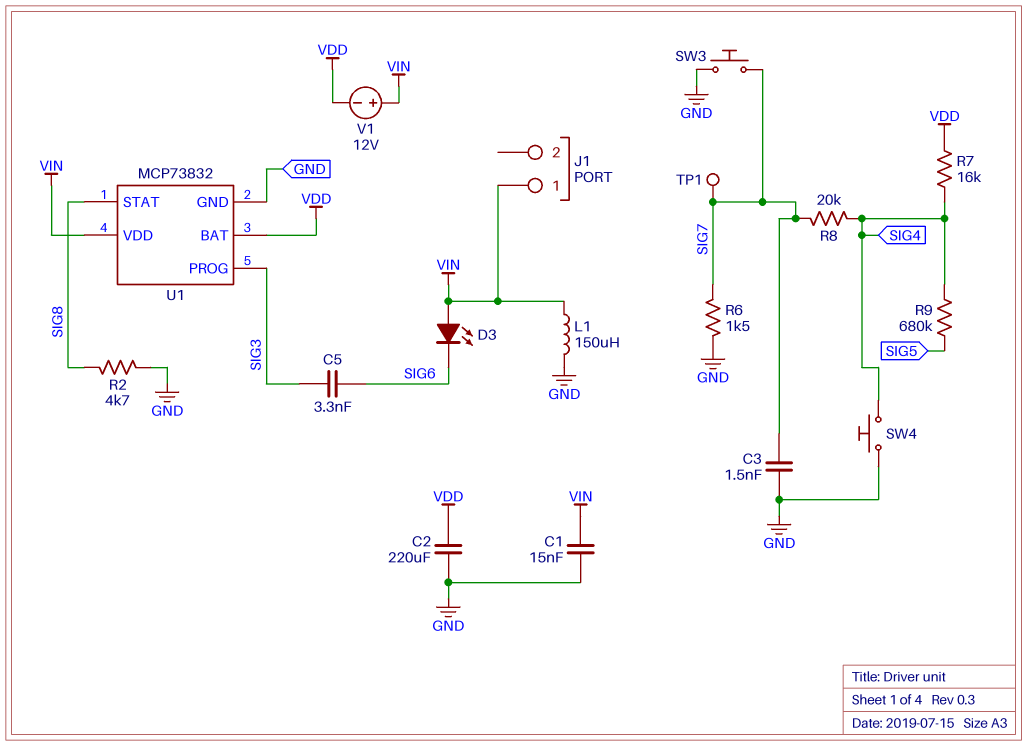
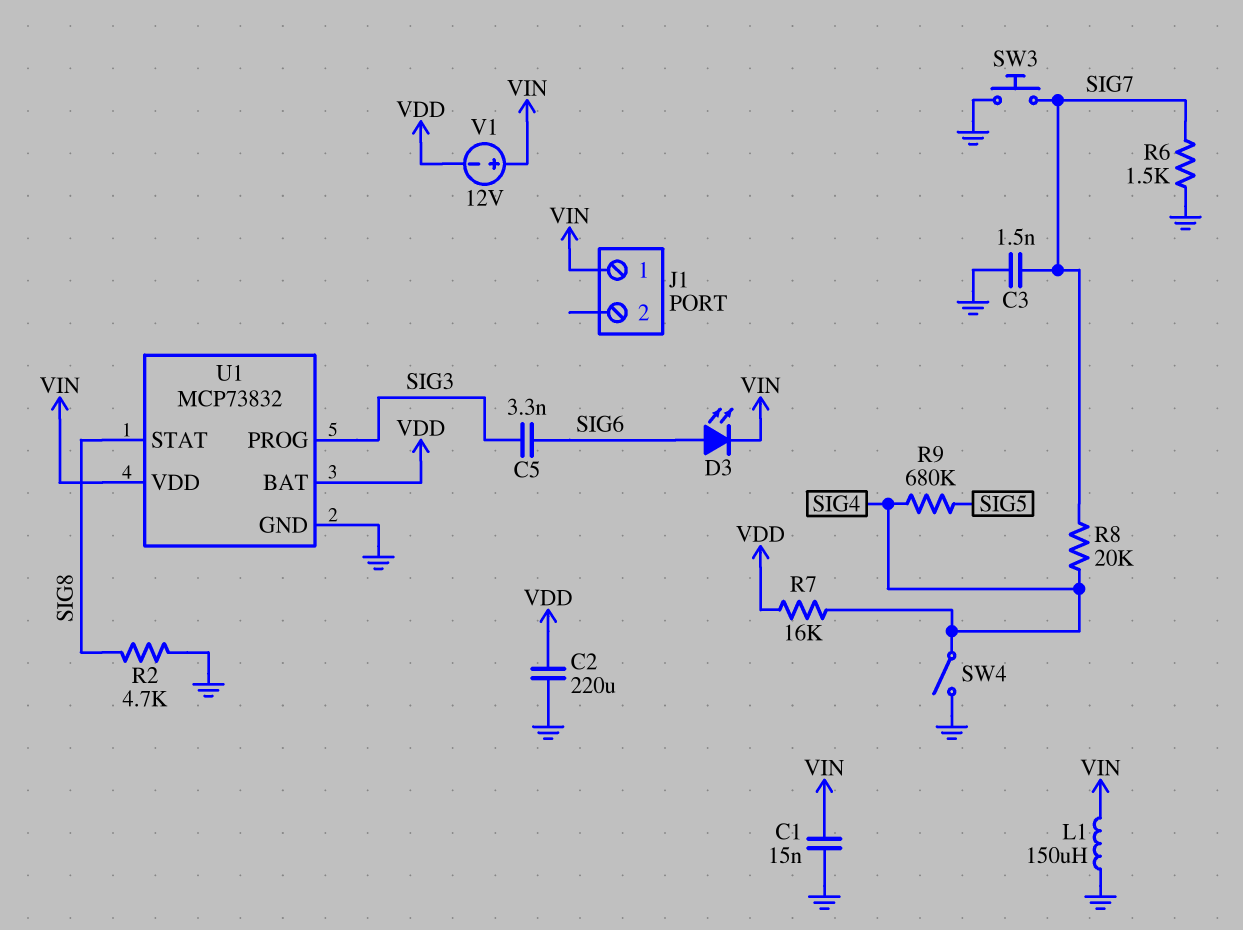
D3: LED (A VIN, K SIG6) -> LED (A SIG6, K VIN)
SW4: button (GND, SIG4) -> switch (GND, SIG4)
TP1: test point (SIG7) -> none

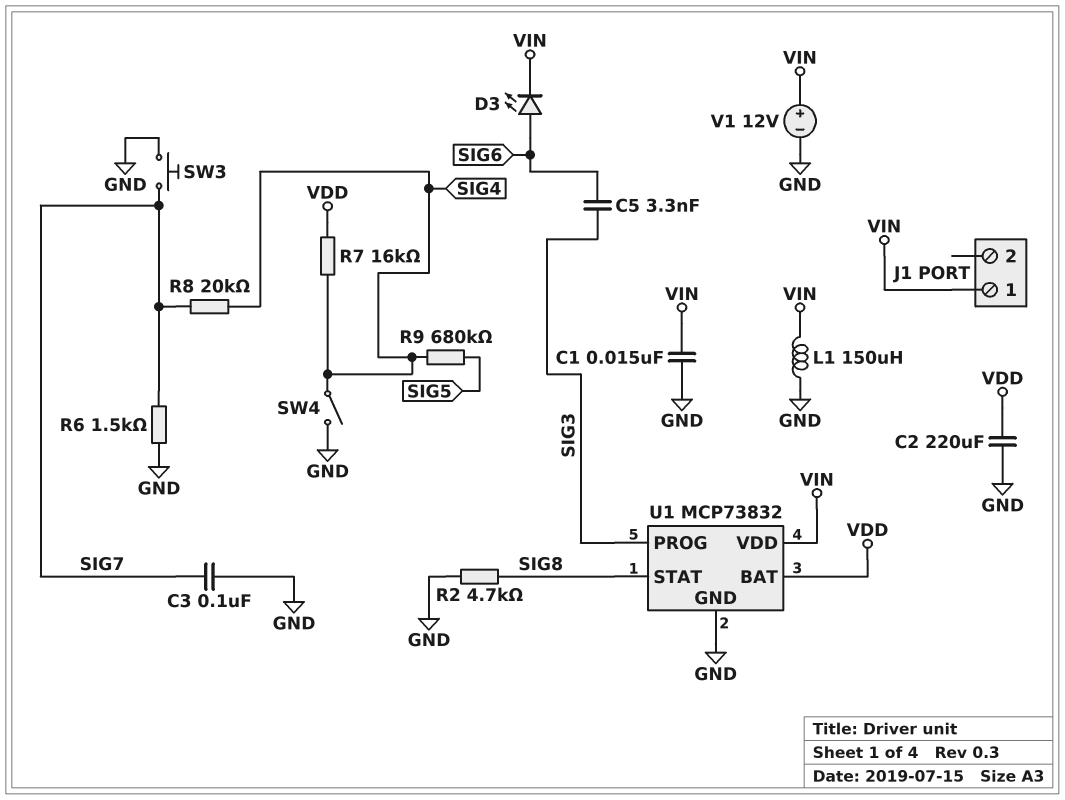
C3: 1.5nF (GND, SIG7) -> 100nF (GND, SIG7)
V1: 12V (plus VIN, minus VDD) -> 12V (plus VIN, minus GND)

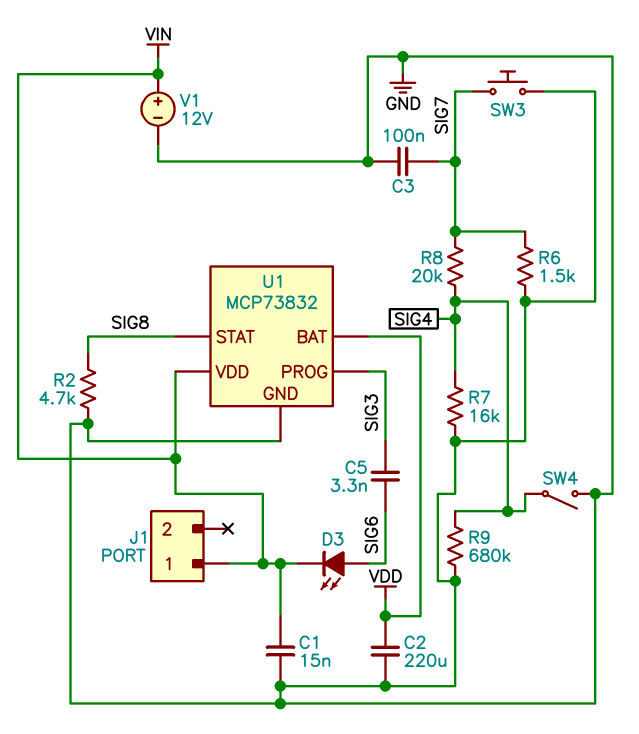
L1: 150uH (GND, VIN) -> none
R7: 16k (SIG4, VDD) -> 16k (GND, SIG4)
R9: 680k (SIG4, SIG5) -> 680k (GND, SIG4)

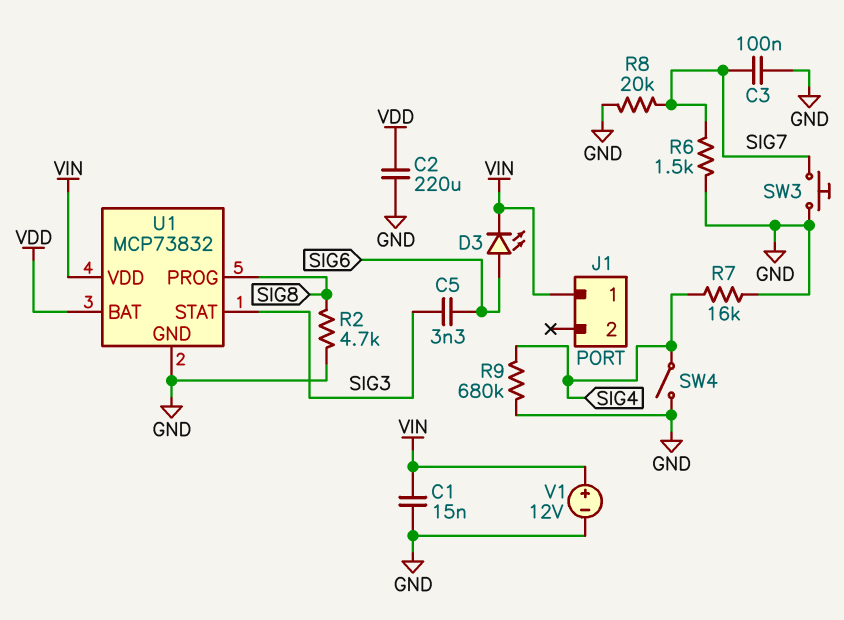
R8: 20k (SIG4, SIG7) -> 20k (GND, SIG7)
U1 pin PROG: SIG3 -> SIG8
U1 pin STAT: SIG8 -> SIG3

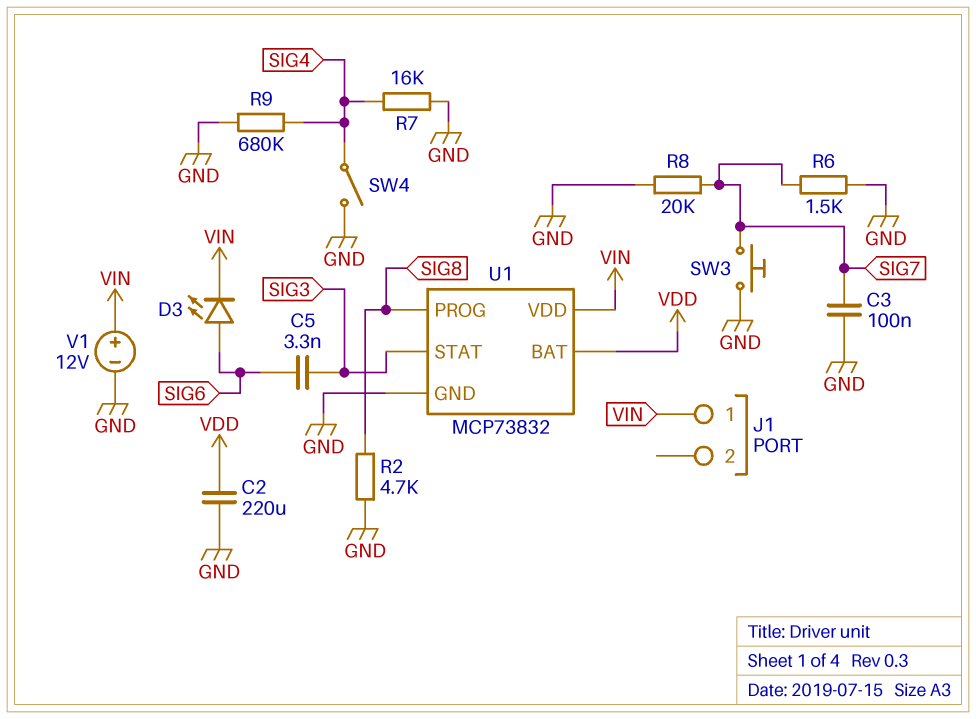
C1: 15nF (GND, VIN) -> none

